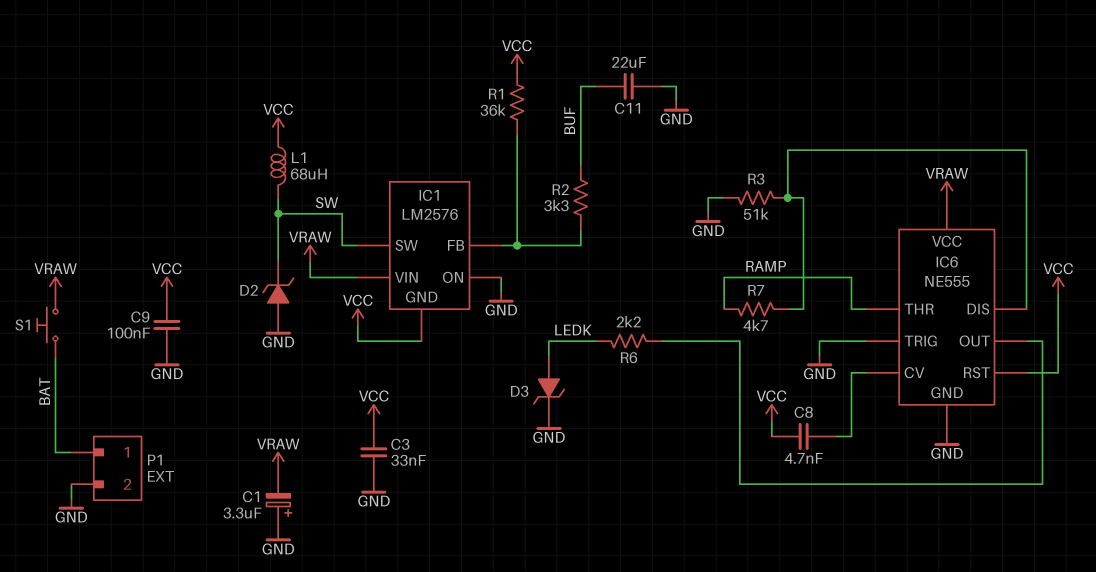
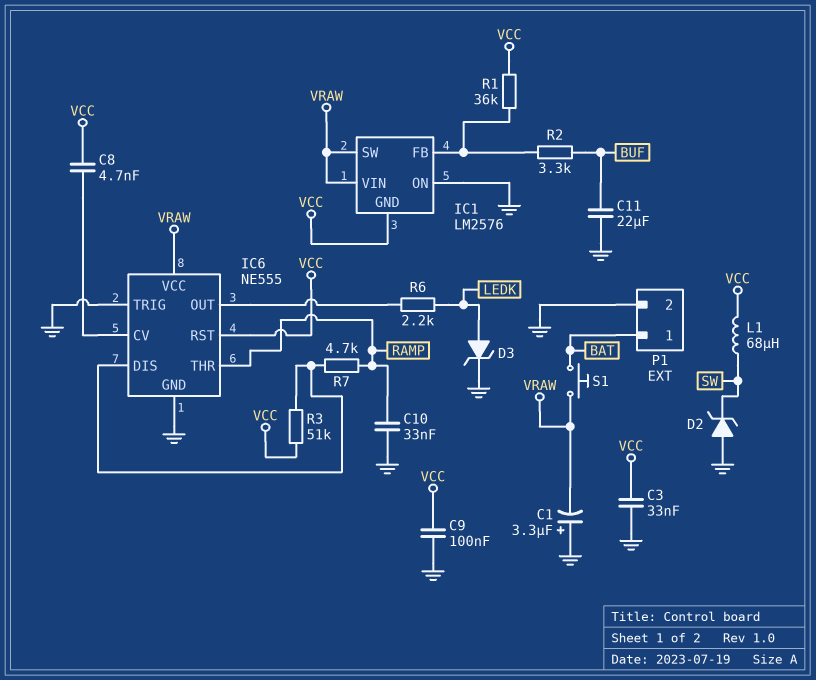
C10: none -> 33nF (GND, RAMP)
IC1 pin SW: SW -> VRAW
R3: 51k (GND, IC6/DIS) -> 51k (IC6/DIS, VCC)

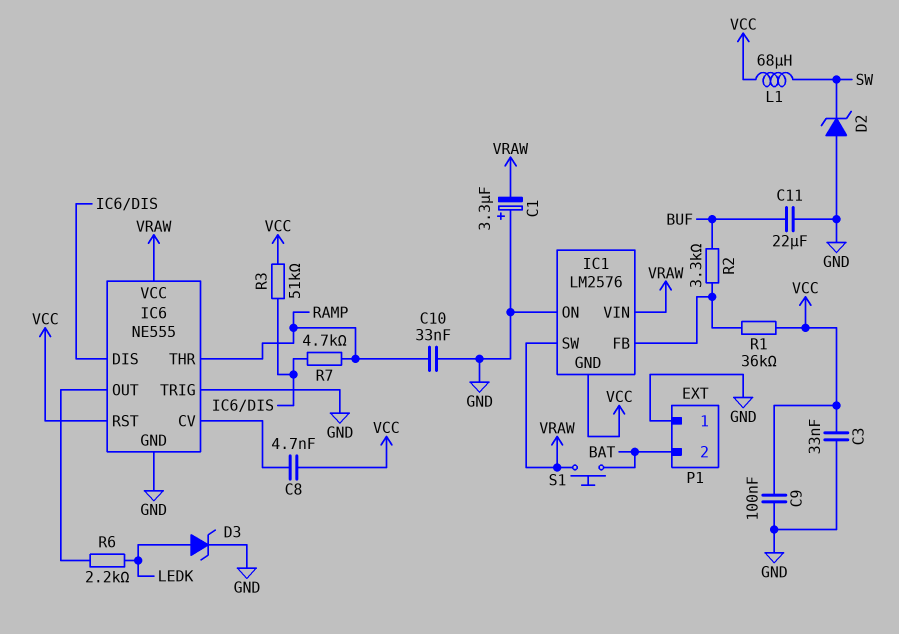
P1 pin 1: BAT -> GND
P1 pin 2: GND -> BAT

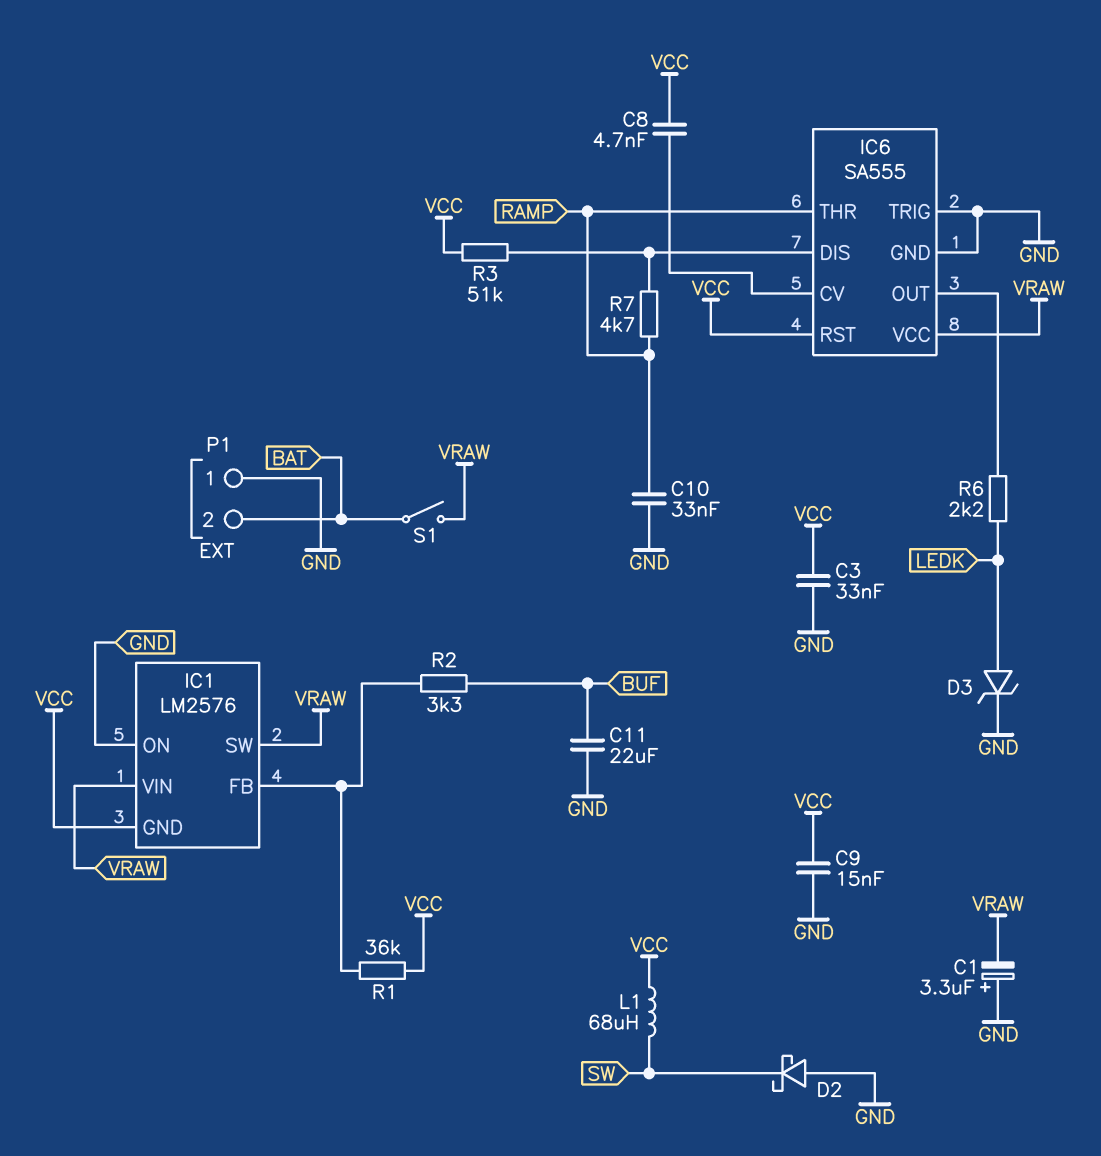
C9: 100nF (GND, VCC) -> 15nF (GND, VCC)
D2: zener (A GND, K SW) -> schottky (A GND, K SW)
IC6: NE555 -> SA555
S1: button (BAT, VRAW) -> switch (BAT, VRAW)

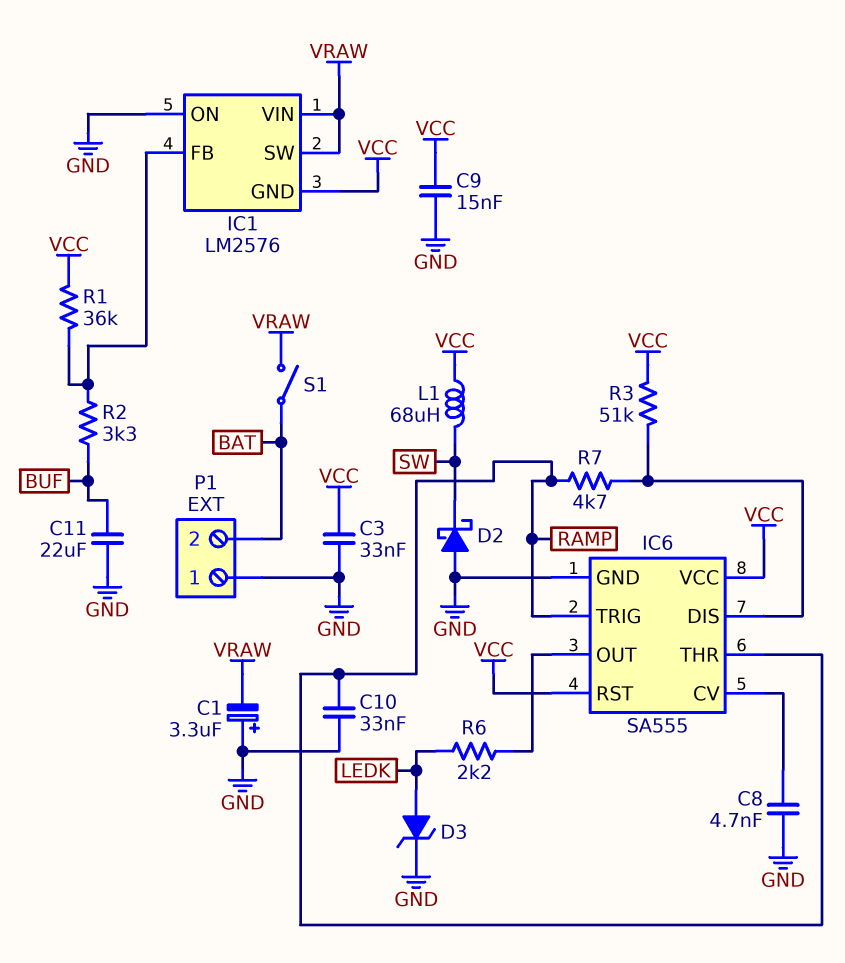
C8: 4.7nF (IC6/CV, VCC) -> 4.7nF (GND, IC6/CV)
IC6 pin TRIG: GND -> RAMP
IC6 pin VCC: VRAW -> VCC

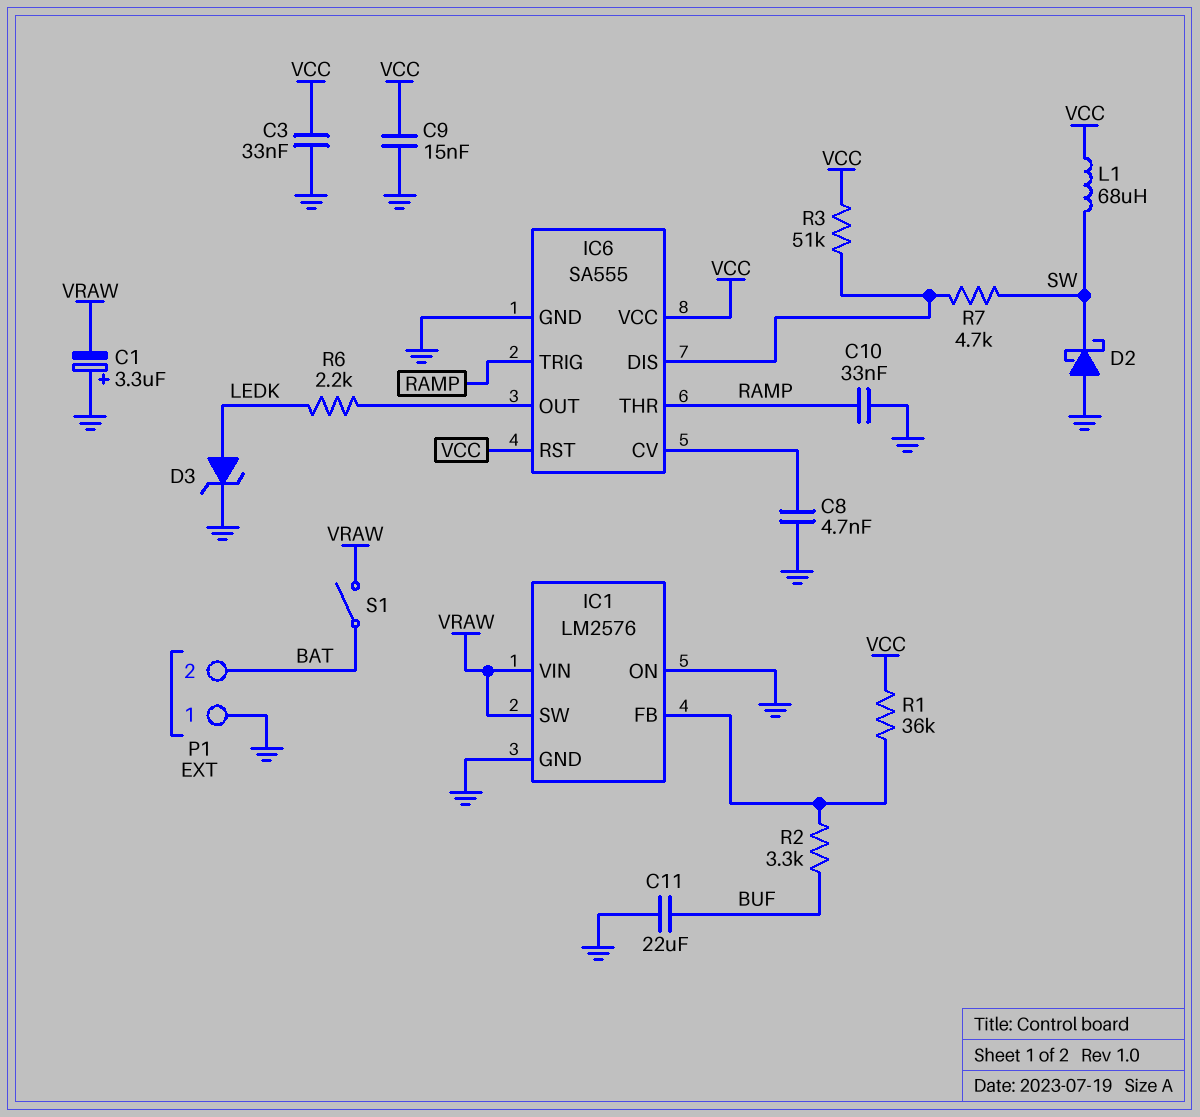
IC1 pin GND: VCC -> GND
R7: 4.7k (IC6/DIS, RAMP) -> 4.7k (IC6/DIS, SW)

